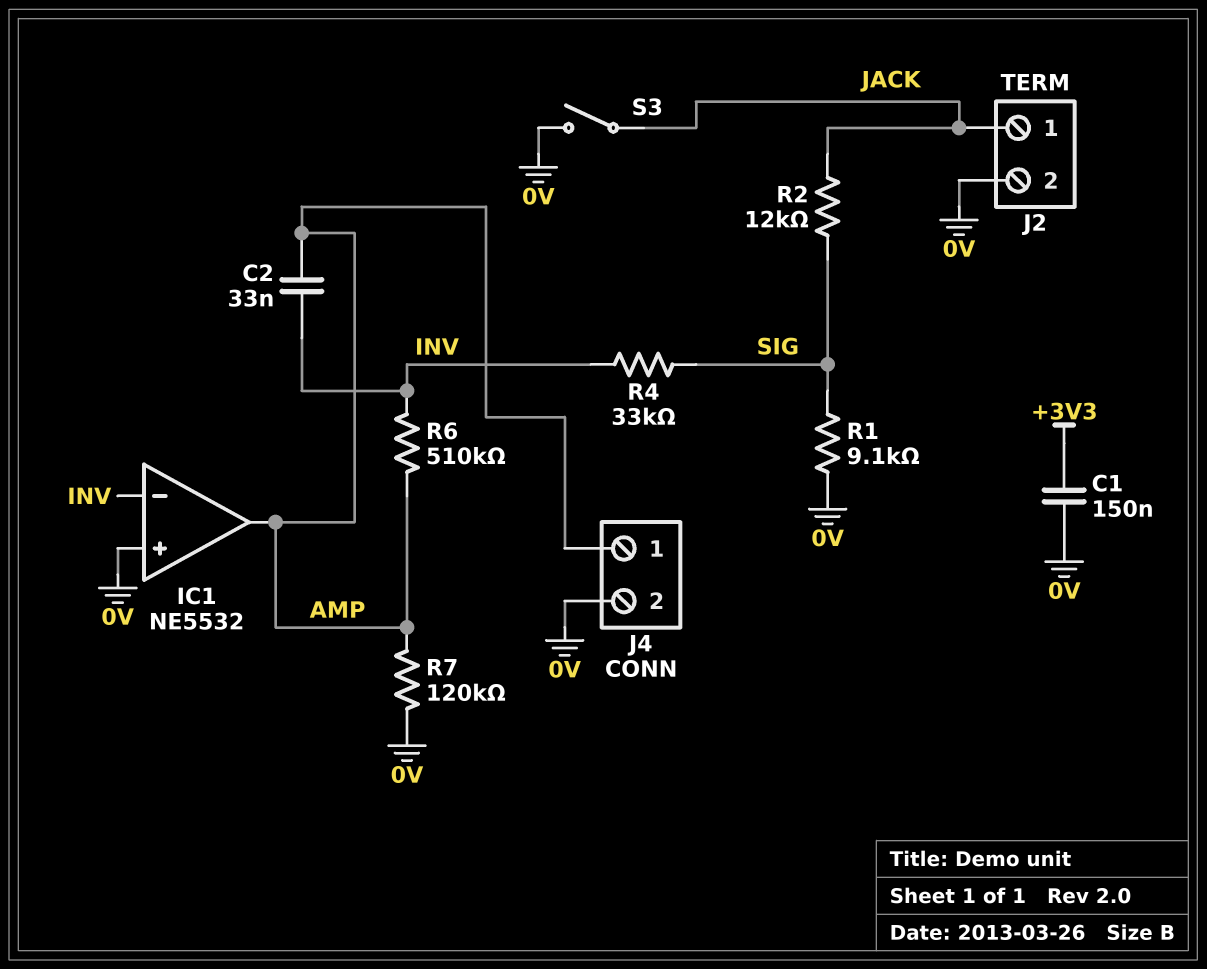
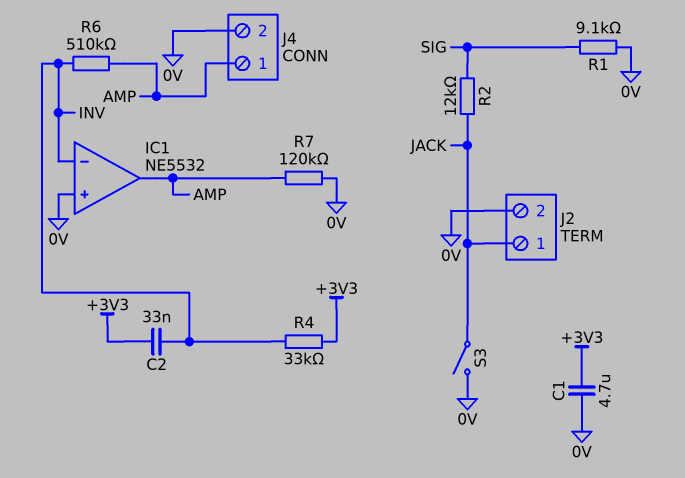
C1: 150nF (+3V3, 0V) -> 4.7uF (+3V3, 0V)
C2: 33nF (AMP, INV) -> 33nF (+3V3, INV)
R4: 33k (INV, SIG) -> 33k (+3V3, INV)

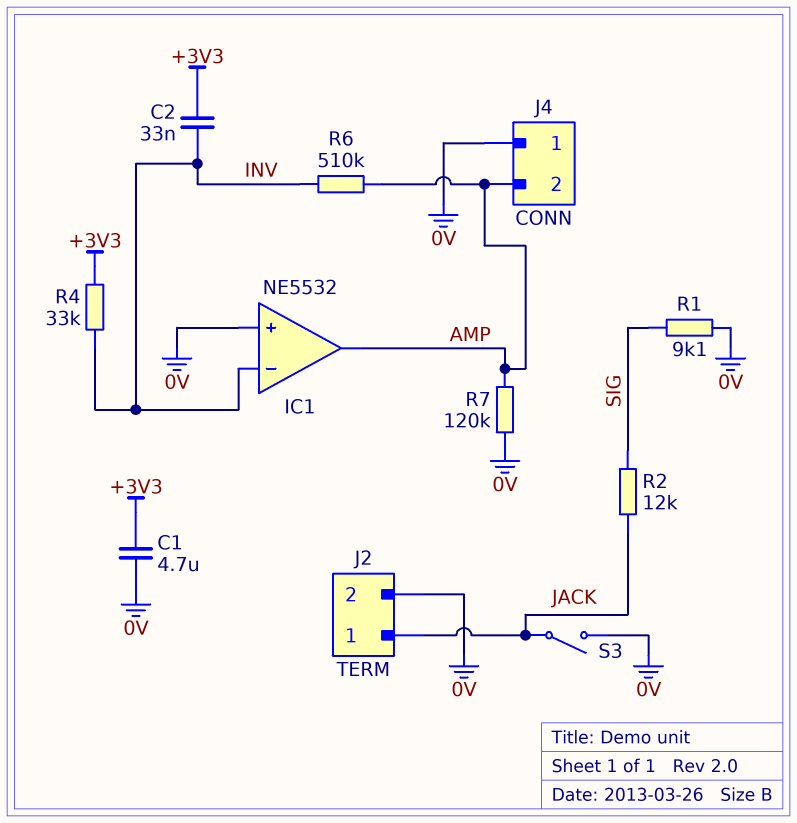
J4 pin 1: AMP -> 0V
J4 pin 2: 0V -> AMP

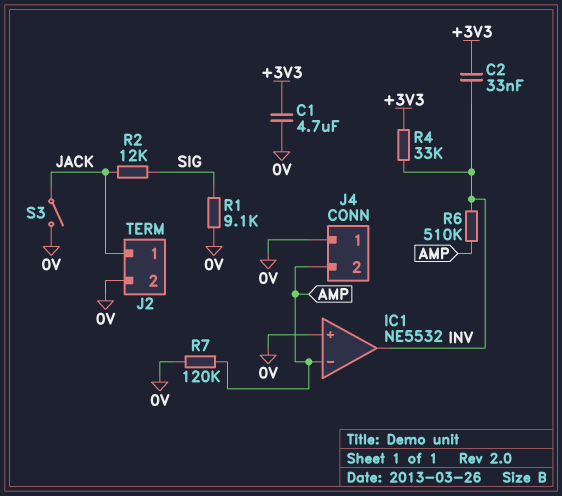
IC1 pin in-: INV -> AMP
IC1 pin out: AMP -> INV

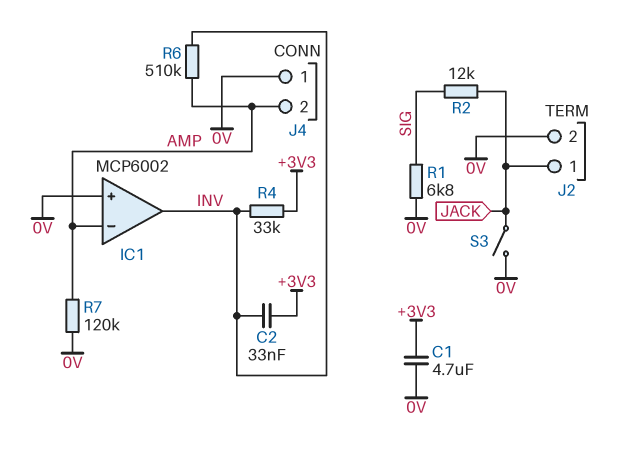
IC1: NE5532 -> MCP6002
R1: 9.1k (0V, SIG) -> 6.8k (0V, SIG)

